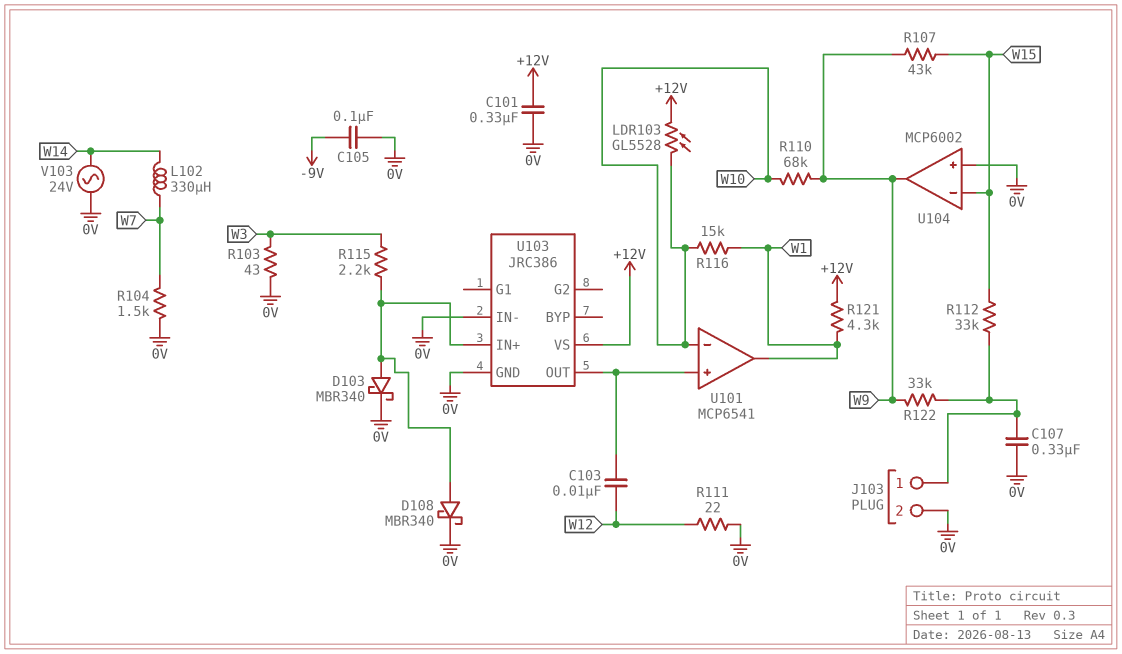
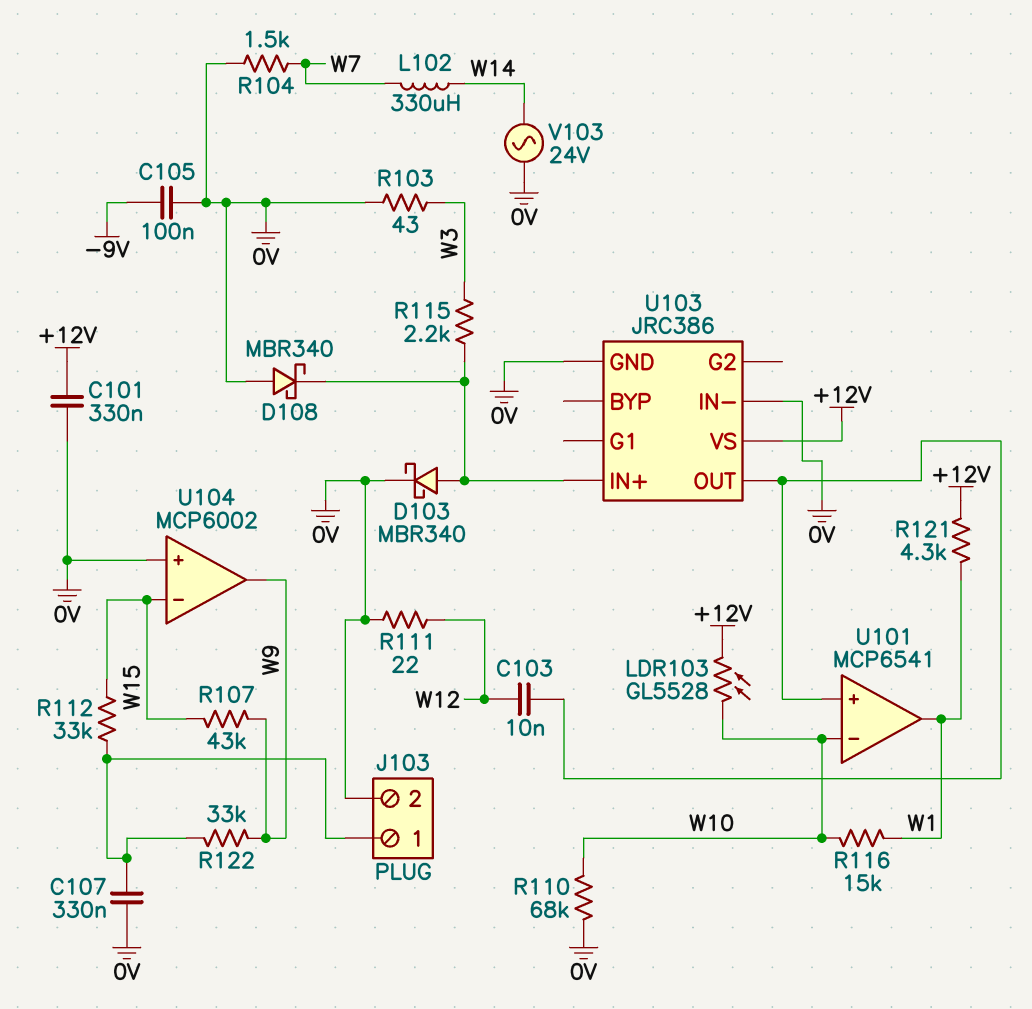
D108: schottky MBR340 (A U103/IN+, K 0V) -> schottky MBR340 (A 0V, K U103/IN+)
R110: 68k (W9, W10) -> 68k (0V, W10)

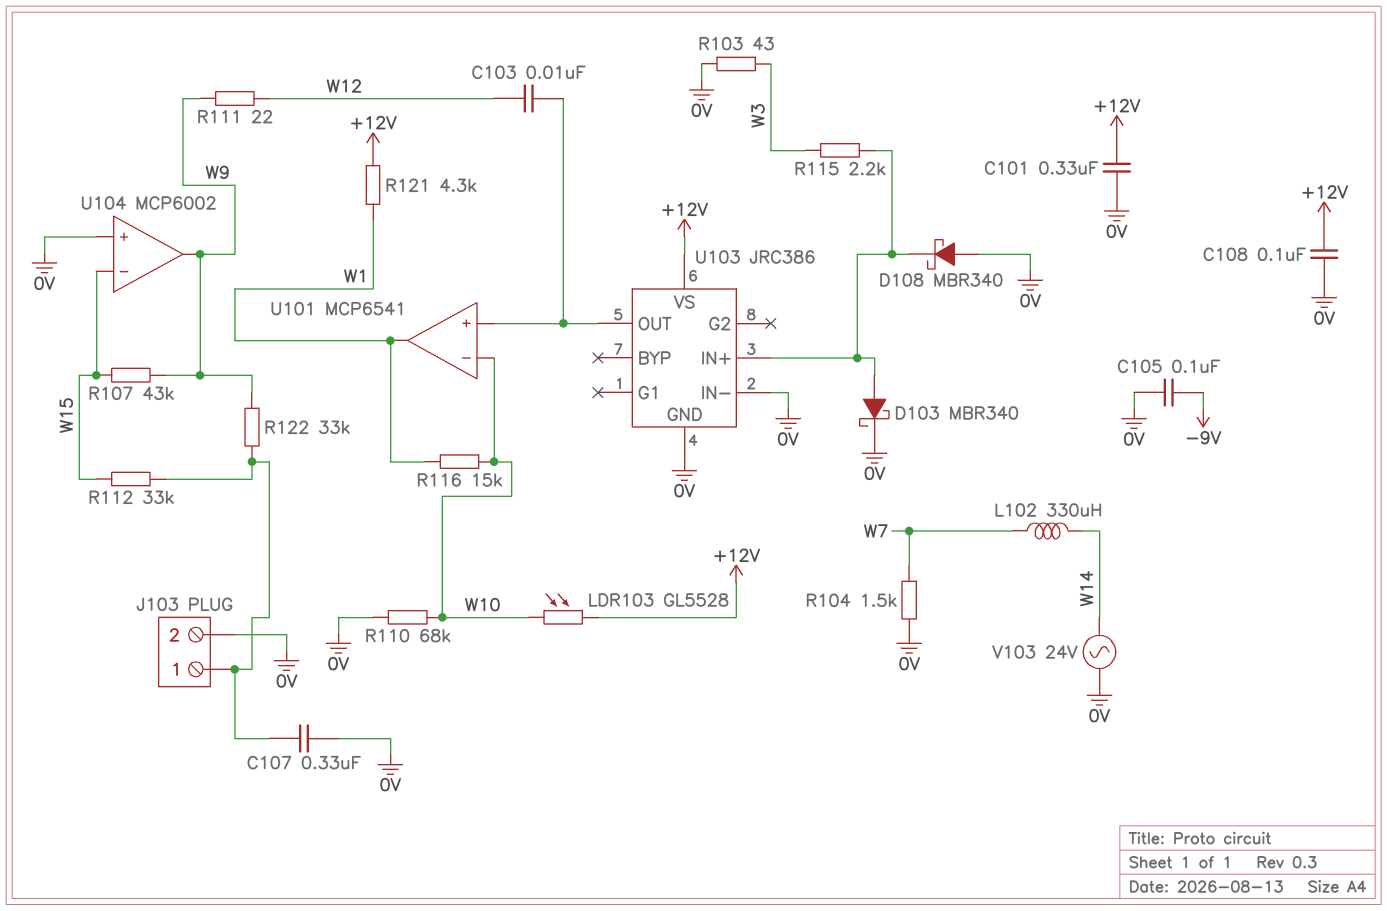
C108: none -> 100nF (+12V, 0V)
R111: 22 (0V, W12) -> 22 (W9, W12)

